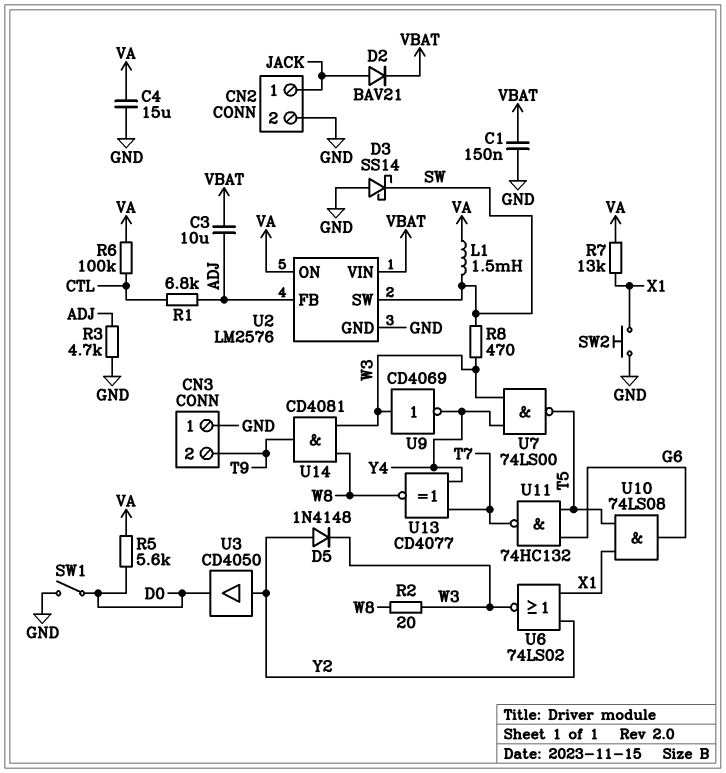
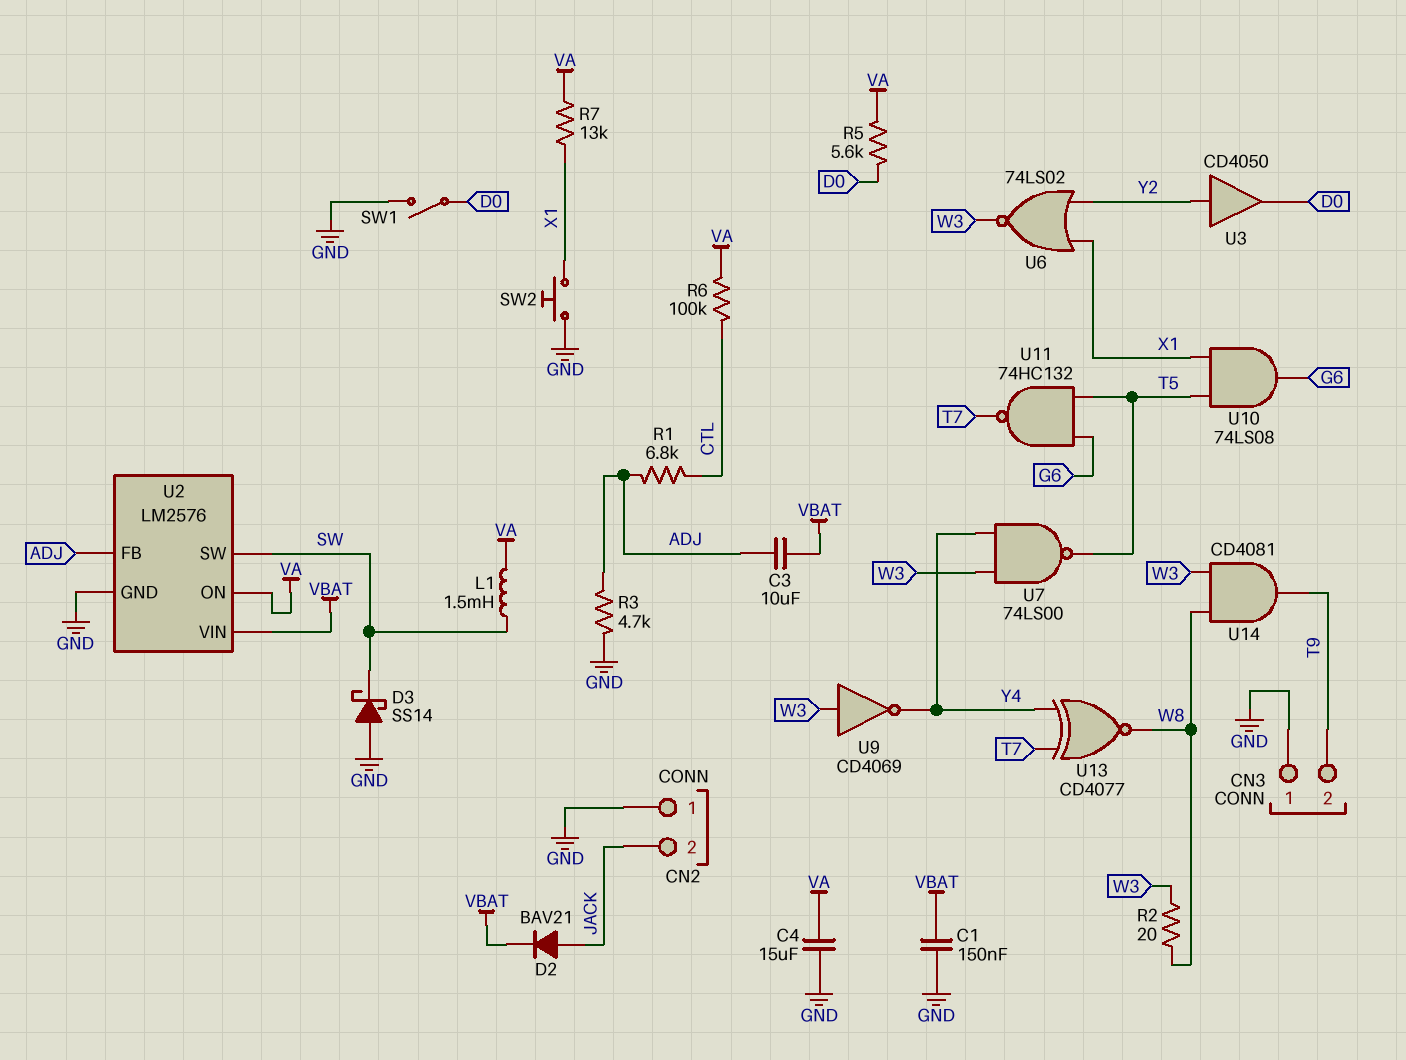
CN2 pin 1: JACK -> GND
CN2 pin 2: GND -> JACK
D5: diode 1N4148 (A Y2, K W3) -> none
R8: 470 (SW, W3) -> none

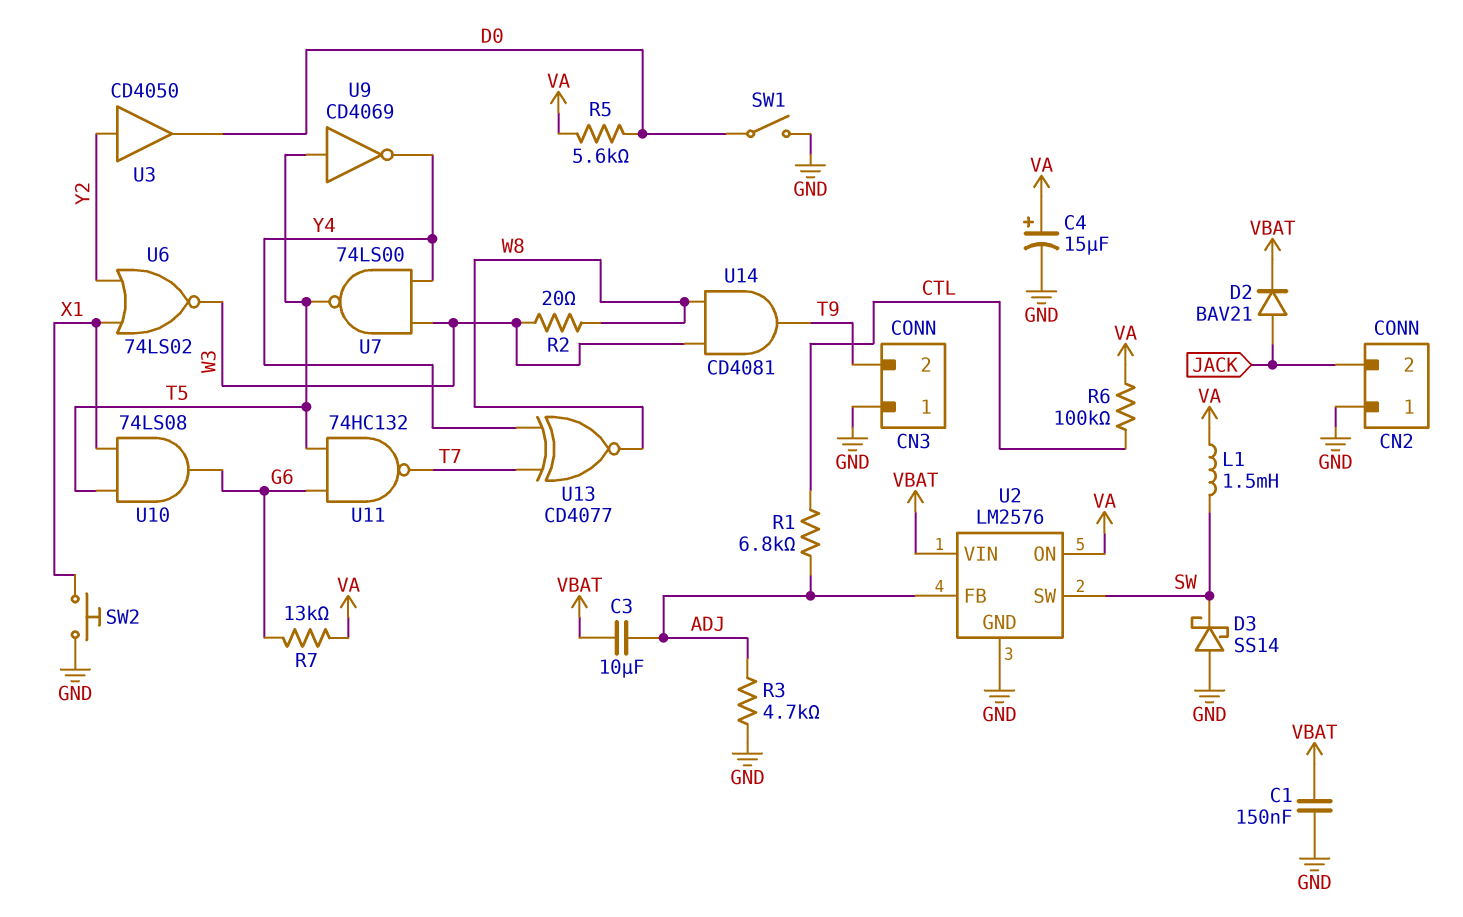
C4: 15uF (GND, VA) -> 15uF (plus VA, minus GND)
R7: 13k (VA, X1) -> 13k (G6, VA)
U9: NOT CD4069 (in W3, out Y4) -> NOT CD4069 (in T5, out Y4)

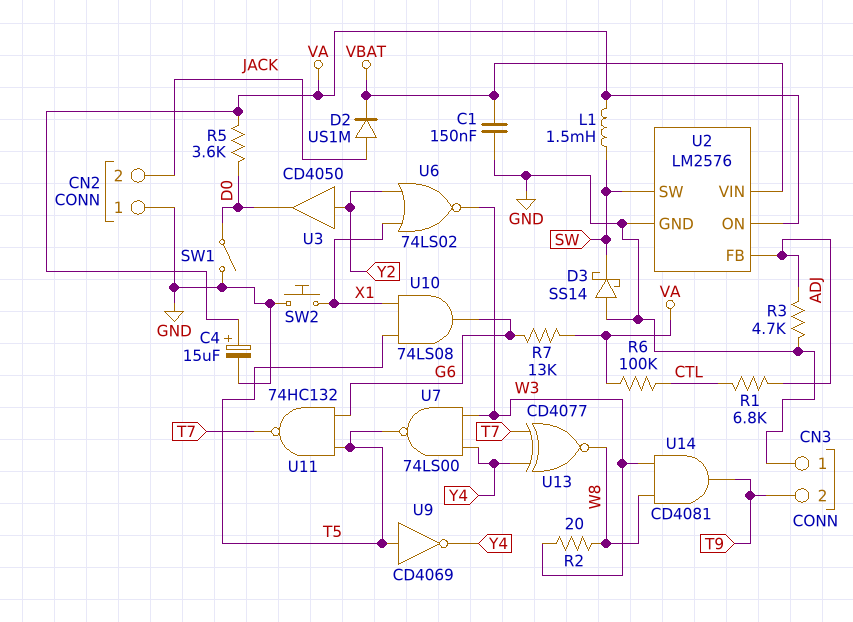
C3: 10uF (ADJ, VBAT) -> none
D2: diode BAV21 (A JACK, K VBAT) -> diode US1M (A JACK, K VBAT)
R5: 5.6k (D0, VA) -> 3.6k (D0, VA)

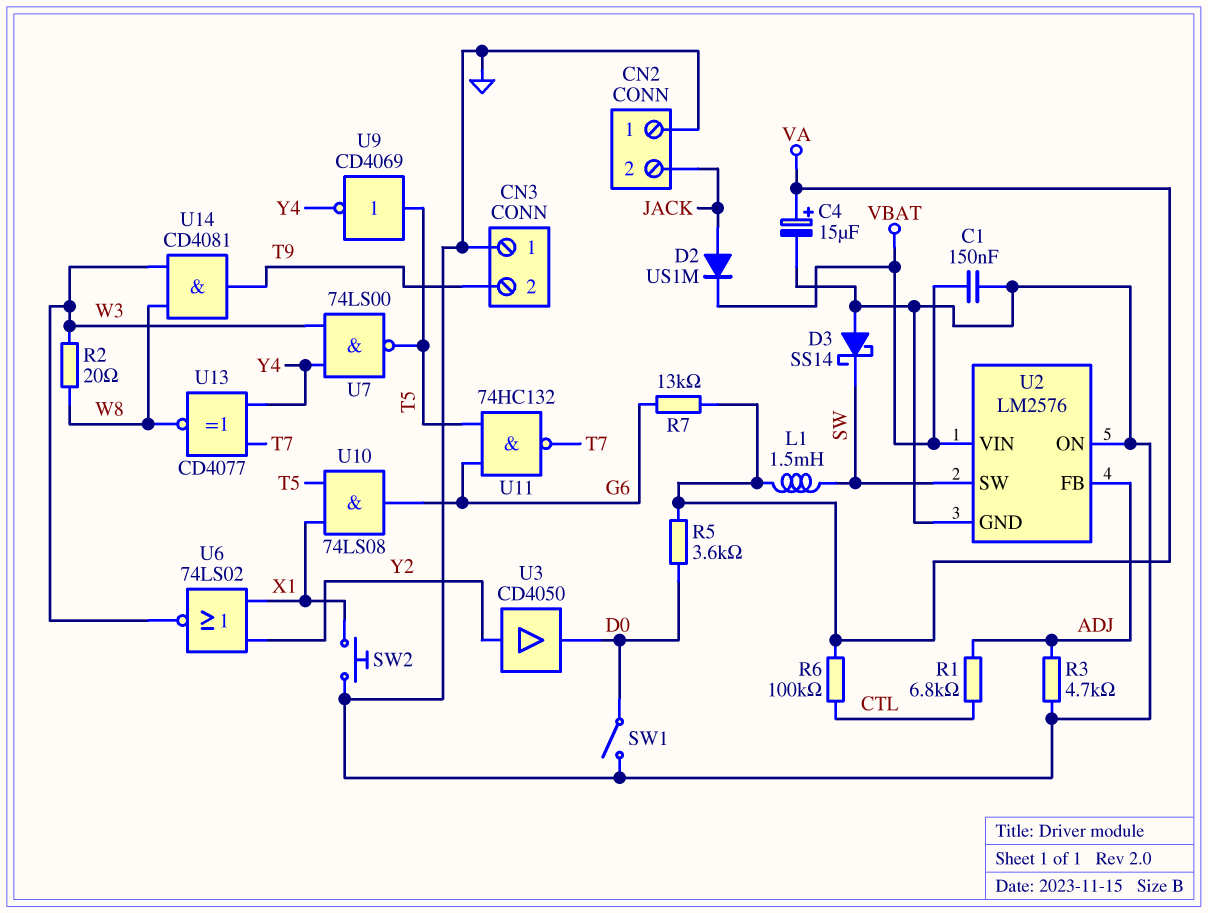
U2 pin ON: VA -> GND

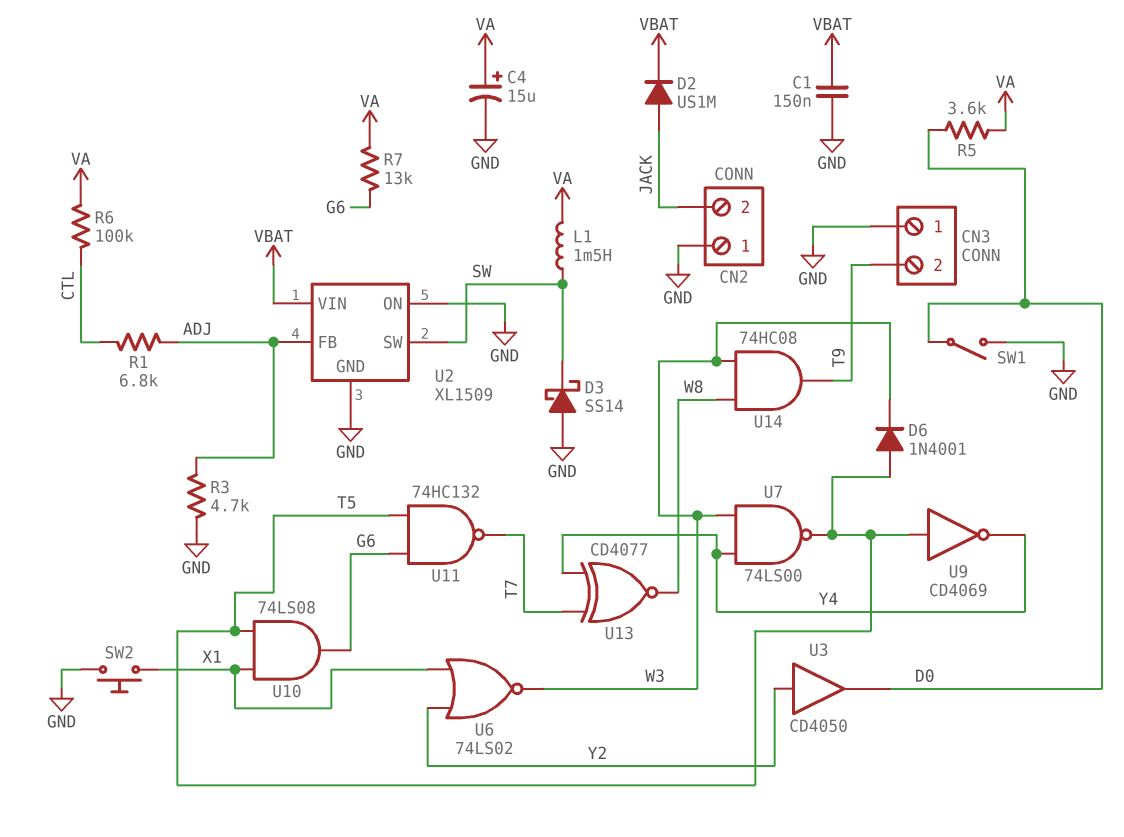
D6: none -> diode 1N4001 (A T5, K W3)
R2: 20 (W3, W8) -> none
U2: LM2576 -> XL1509
U14: AND CD4081 (in W3, in W8, out T9) -> AND 74HC08 (in W3, in W8, out T9)

